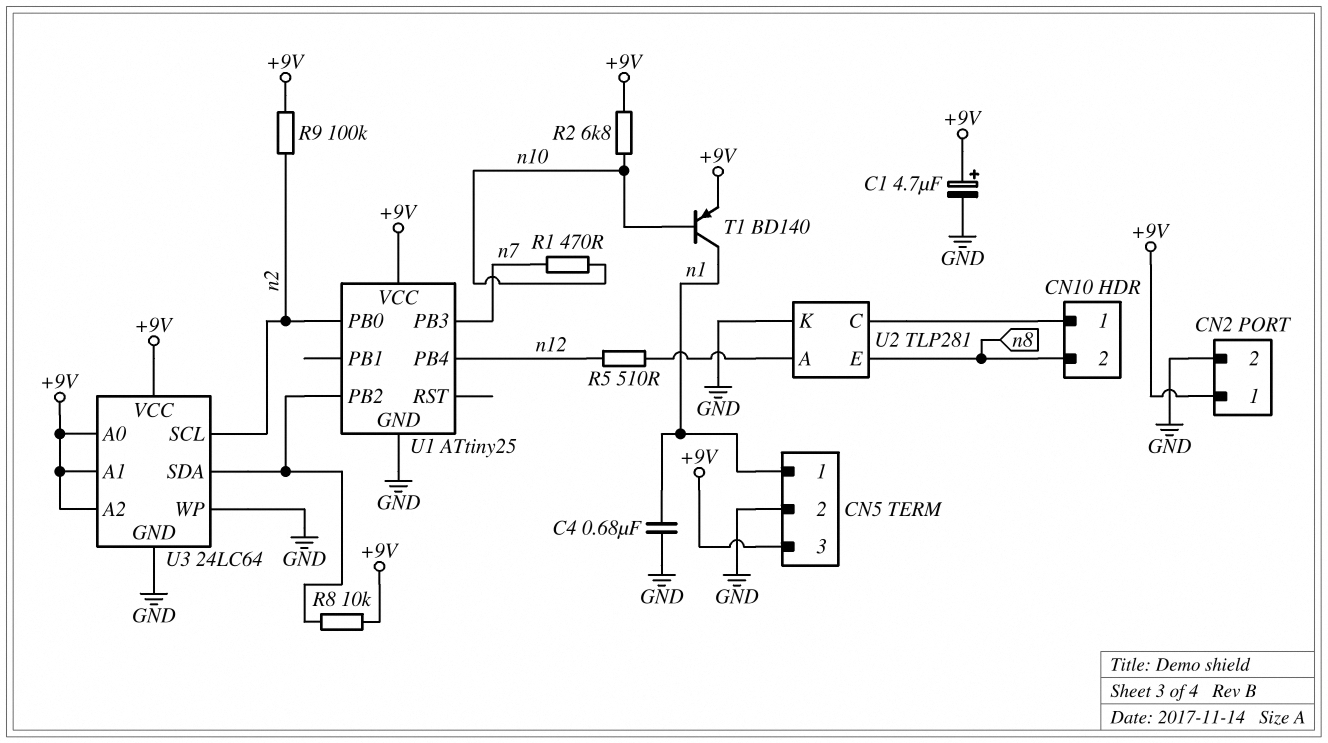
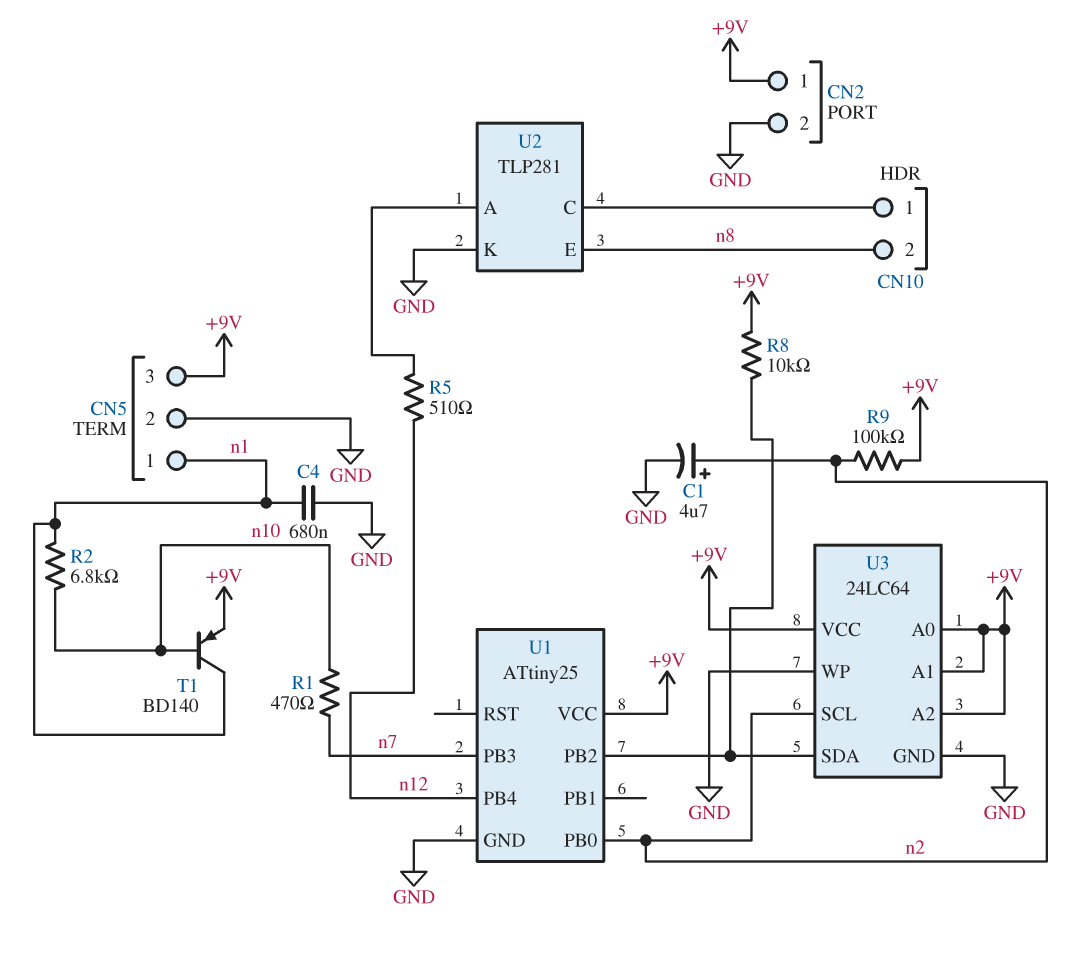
C1: 4.7uF (plus +9V, minus GND) -> 4.7uF (plus n2, minus GND)
R2: 6.8k (+9V, n10) -> 6.8k (n1, n10)

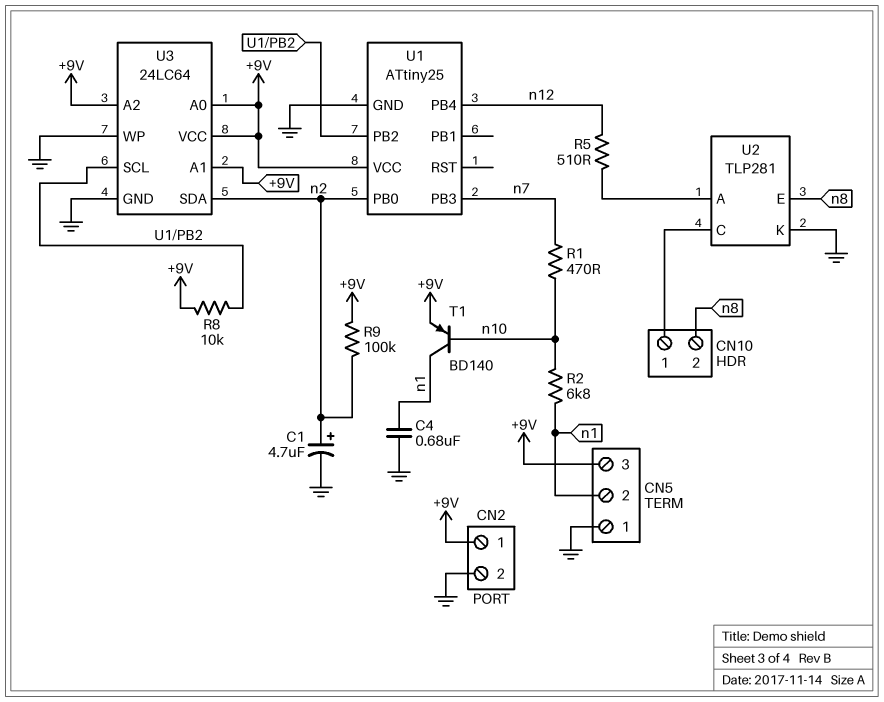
CN5 pin 1: n1 -> GND
CN5 pin 2: GND -> n1
U3 pin SCL: n2 -> U1/PB2
U3 pin SDA: U1/PB2 -> n2

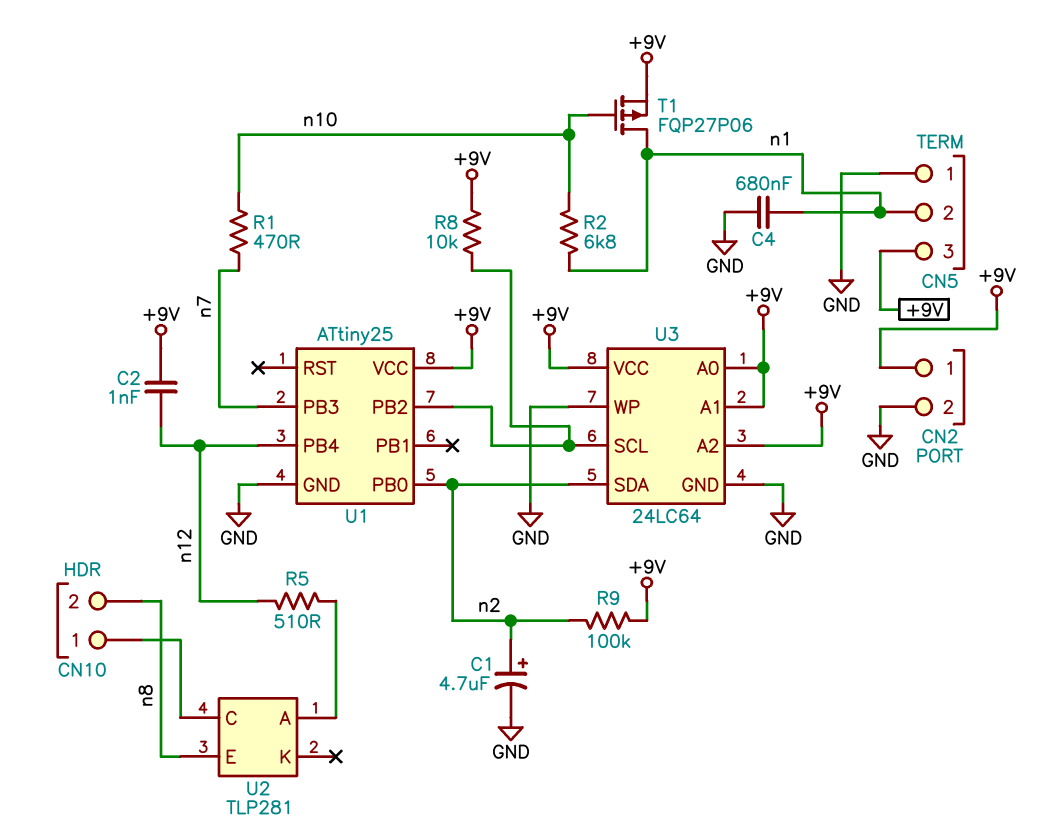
C2: none -> 1nF (+9V, n12)
T1: PNP BD140 (B n10, C n1, E +9V) -> PMOS FQP27P06 (G n10, D n1, S +9V)
U2 pin K: GND -> none

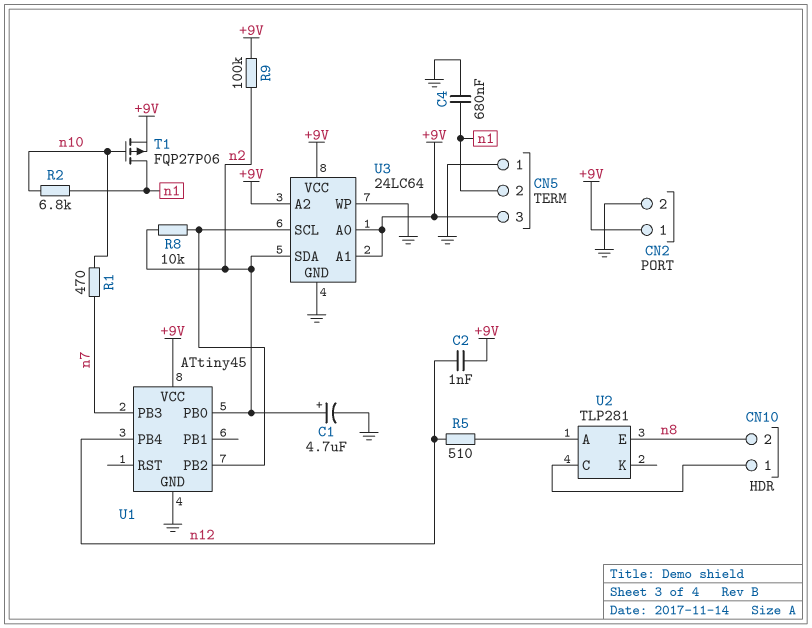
R8: 10k (+9V, U1/PB2) -> 10k (U1/PB2, n2)
U1: ATtiny25 -> ATtiny45

